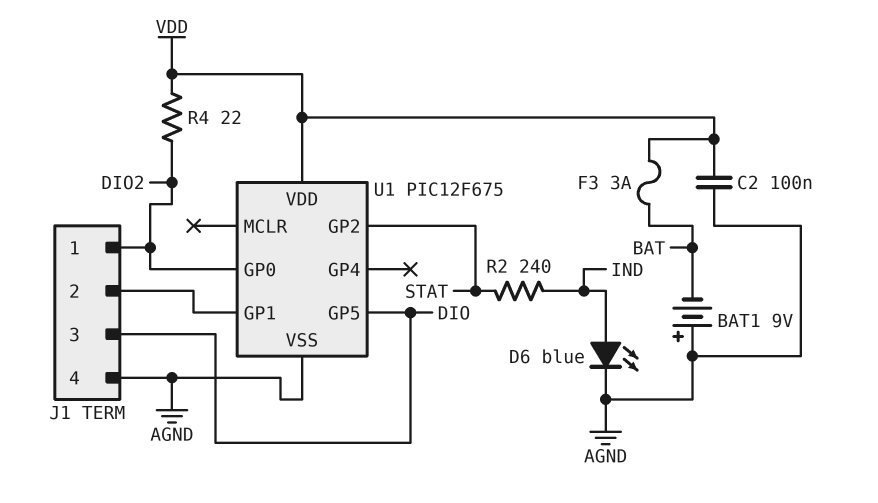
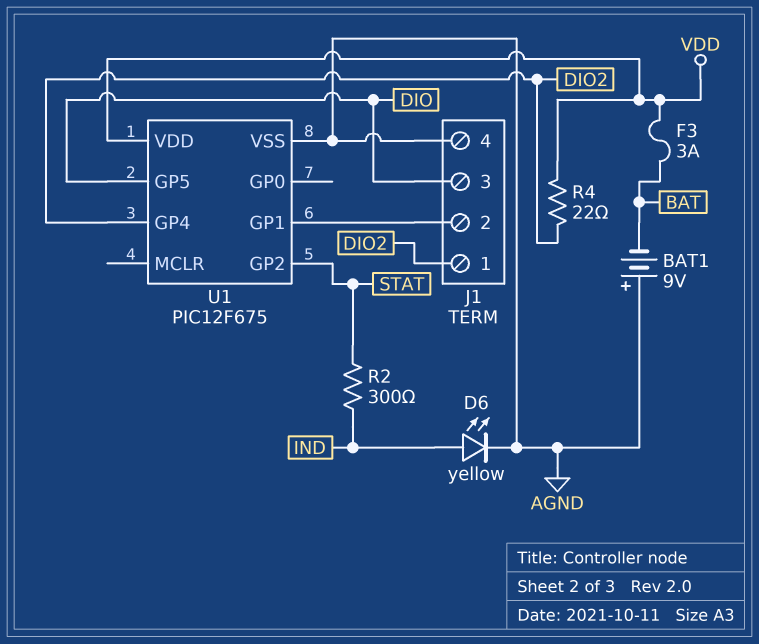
C2: 100nF (AGND, VDD) -> none
D6: LED blue (A IND, K AGND) -> LED yellow (A IND, K AGND)
R2: 240 (IND, STAT) -> 300 (IND, STAT)
U1 pin GP0: DIO2 -> none
U1 pin GP4: none -> DIO2

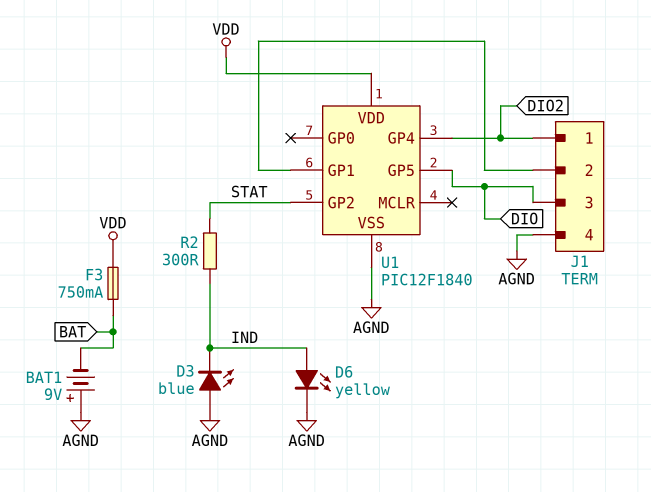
D3: none -> LED blue (A AGND, K IND)
F3: 3A (BAT, VDD) -> 750mA (BAT, VDD)
R4: 22 (DIO2, VDD) -> none
U1: PIC12F675 -> PIC12F1840

